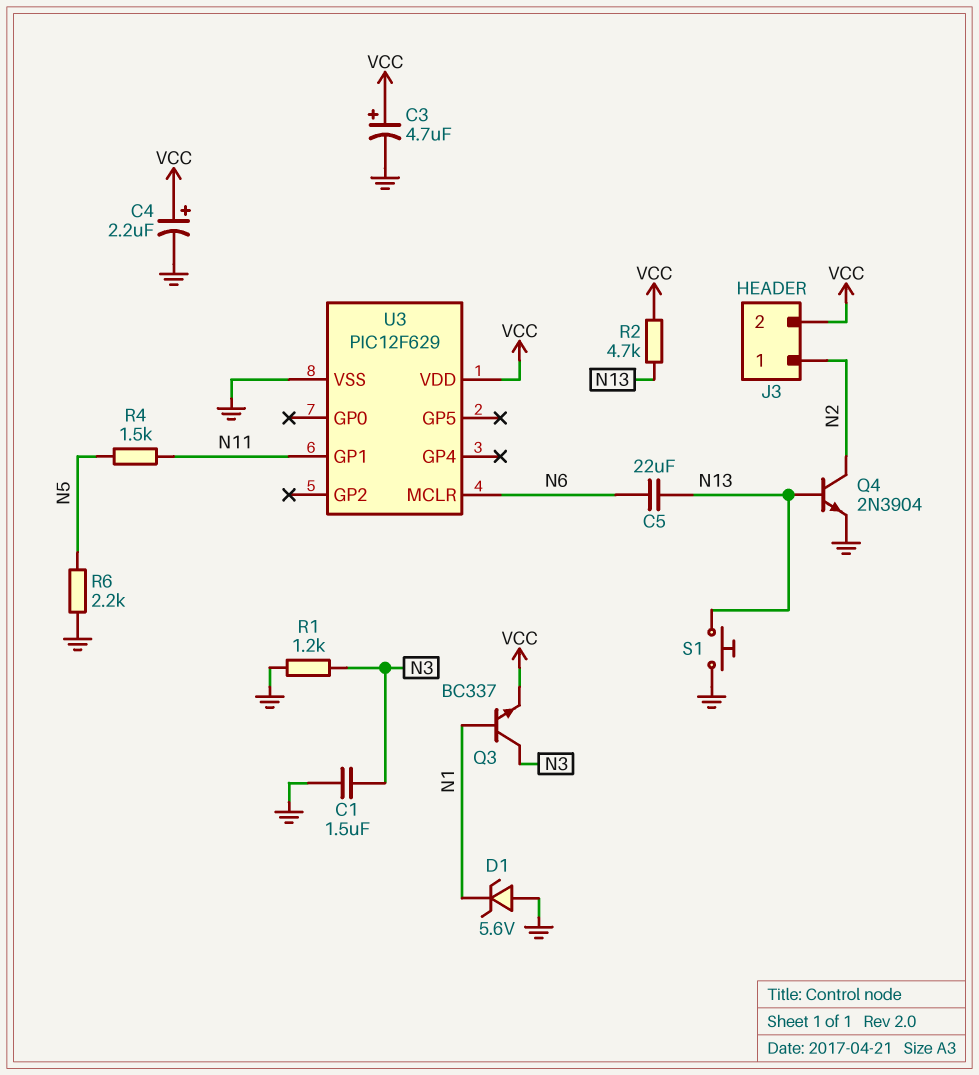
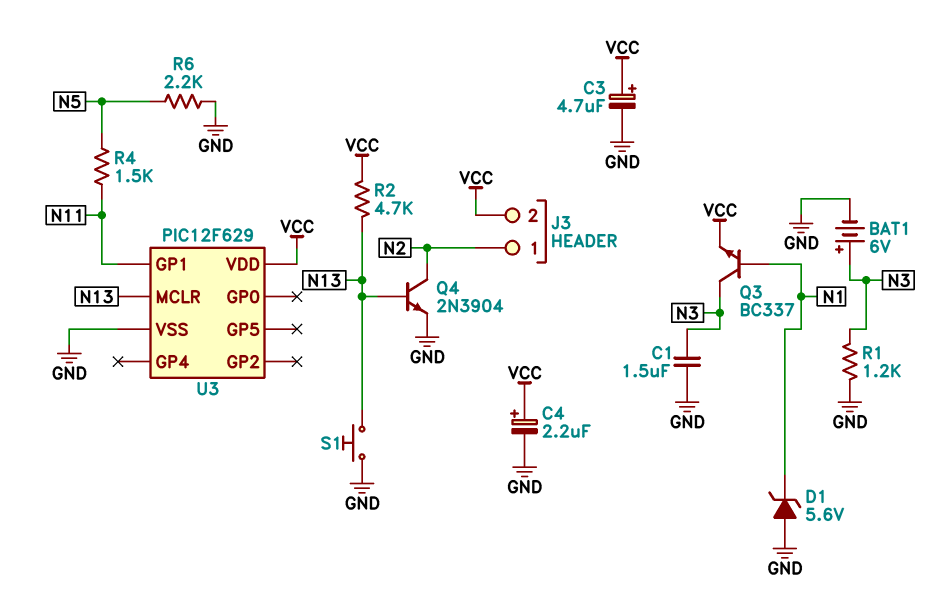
BAT1: none -> 6V (plus N3, minus GND)
C5: 22uF (N6, N13) -> none
U3 pin MCLR: N6 -> N13

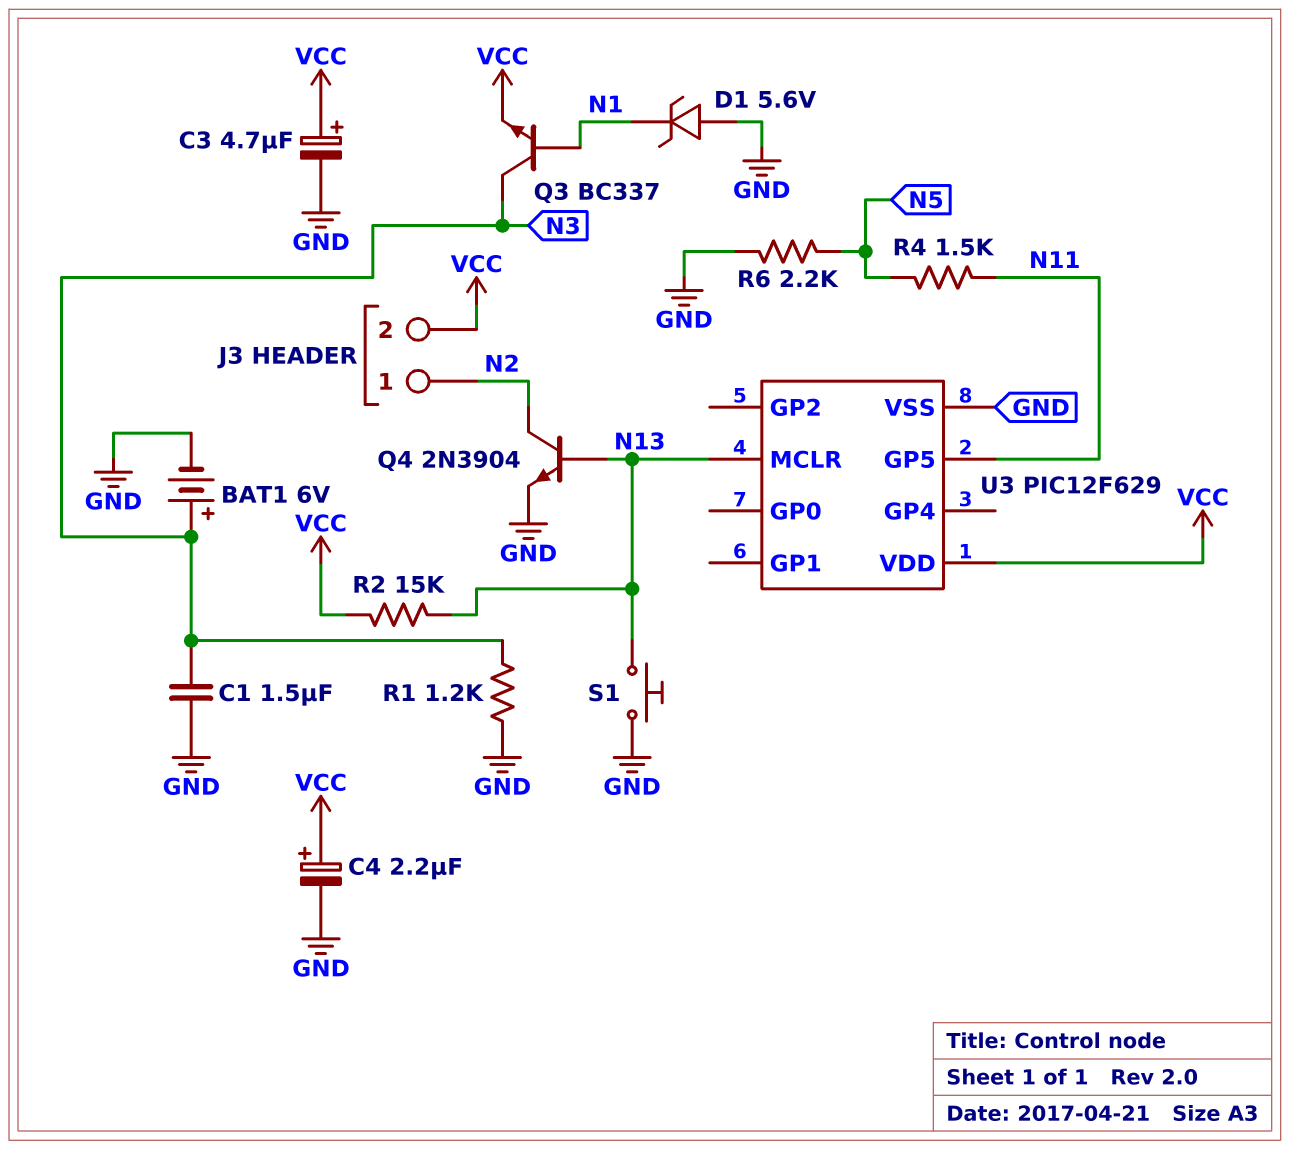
R2: 4.7k (N13, VCC) -> 15k (N13, VCC)
U3 pin GP1: N11 -> none
U3 pin GP5: none -> N11

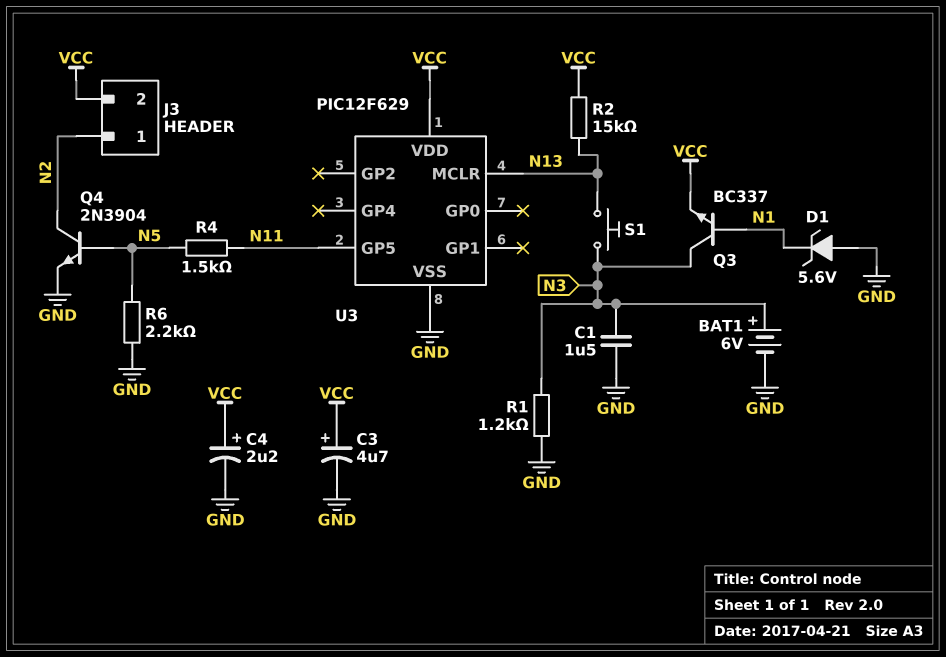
Q4: NPN 2N3904 (B N13, C N2, E GND) -> NPN 2N3904 (B N5, C N2, E GND)
S1: button (GND, N13) -> button (N3, N13)

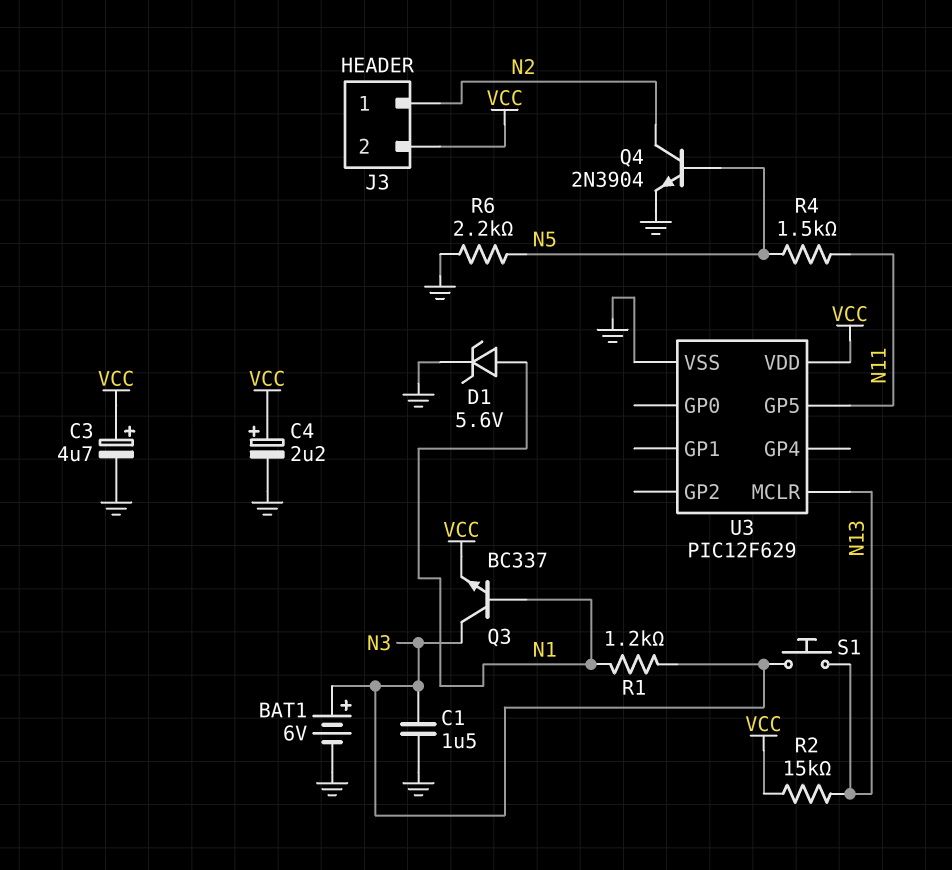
D1: zener 5.6V (A GND, K N1) -> zener 5.6V (A N1, K GND)
R1: 1.2k (GND, N3) -> 1.2k (N1, N3)

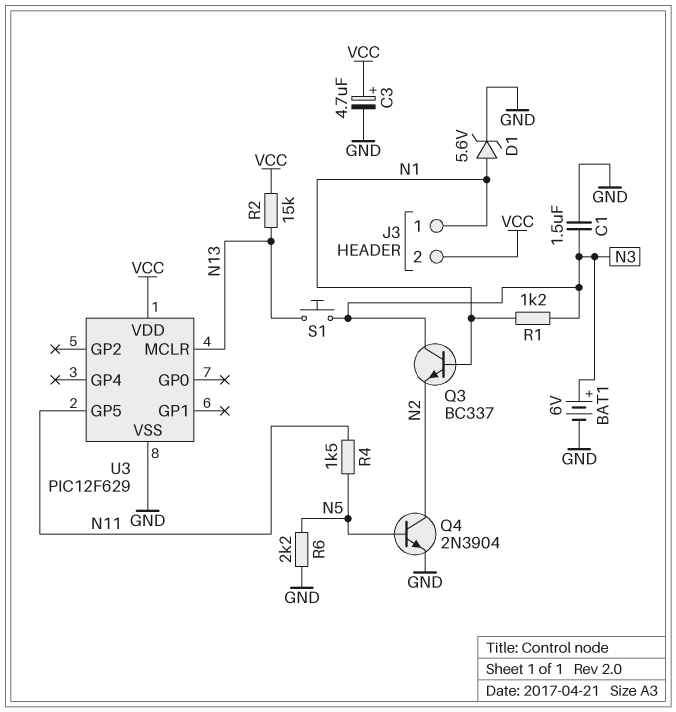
C4: 2.2uF (plus VCC, minus GND) -> none
J3 pin 1: N2 -> N1
Q3: NPN BC337 (B N1, C N3, E VCC) -> NPN BC337 (B N1, C N3, E N2)

